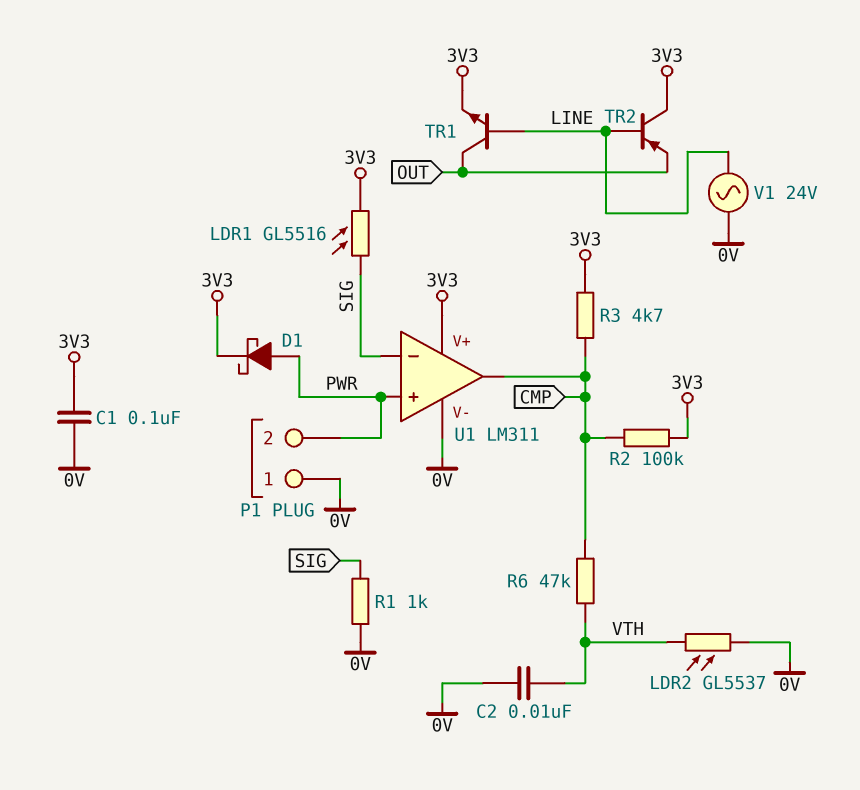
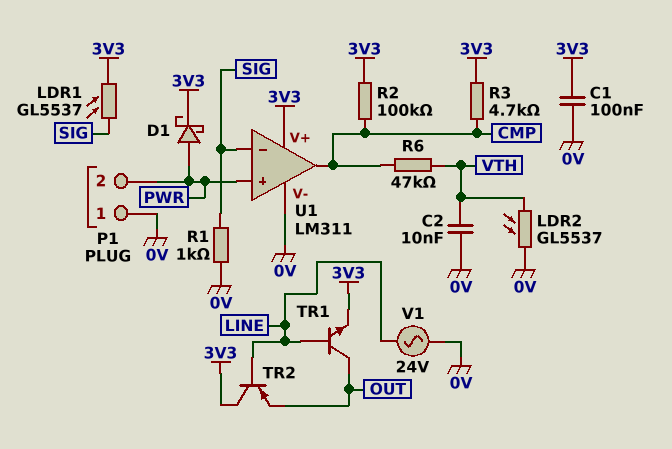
LDR1: GL5516 (3V3, SIG) -> GL5537 (3V3, SIG)

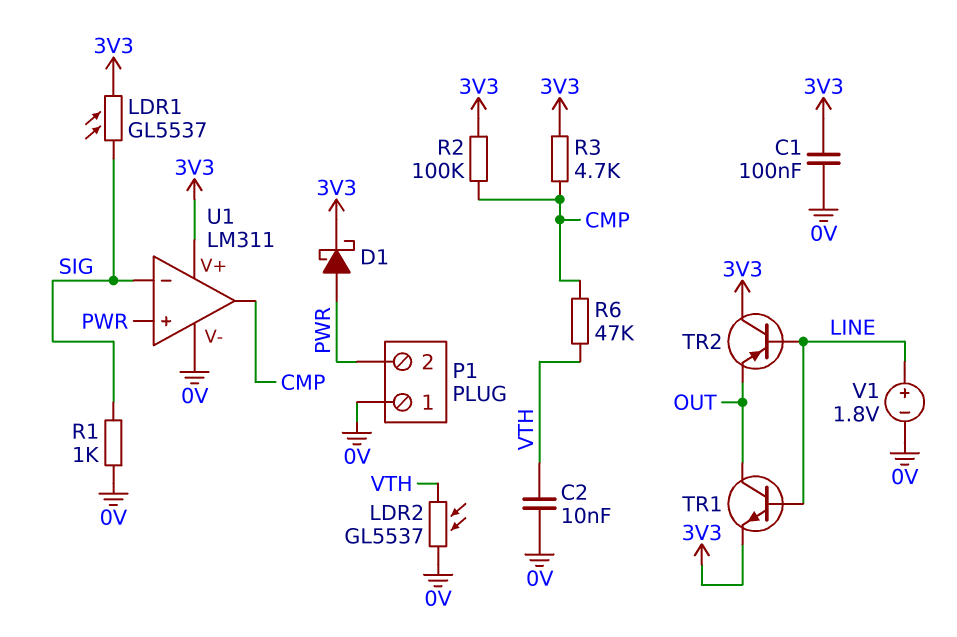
V1: AC 24V (0V, LINE) -> 1.8V (plus LINE, minus 0V)

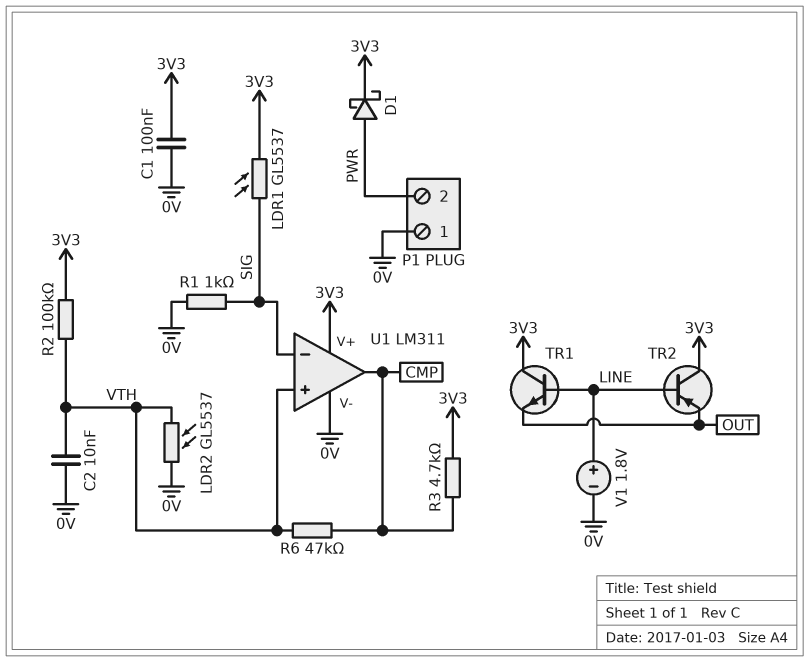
R2: 100k (3V3, CMP) -> 100k (3V3, VTH)
TR1: NPN (B LINE, C OUT, E 3V3) -> NPN (B LINE, C 3V3, E OUT)
U1 pin in+: PWR -> VTH

